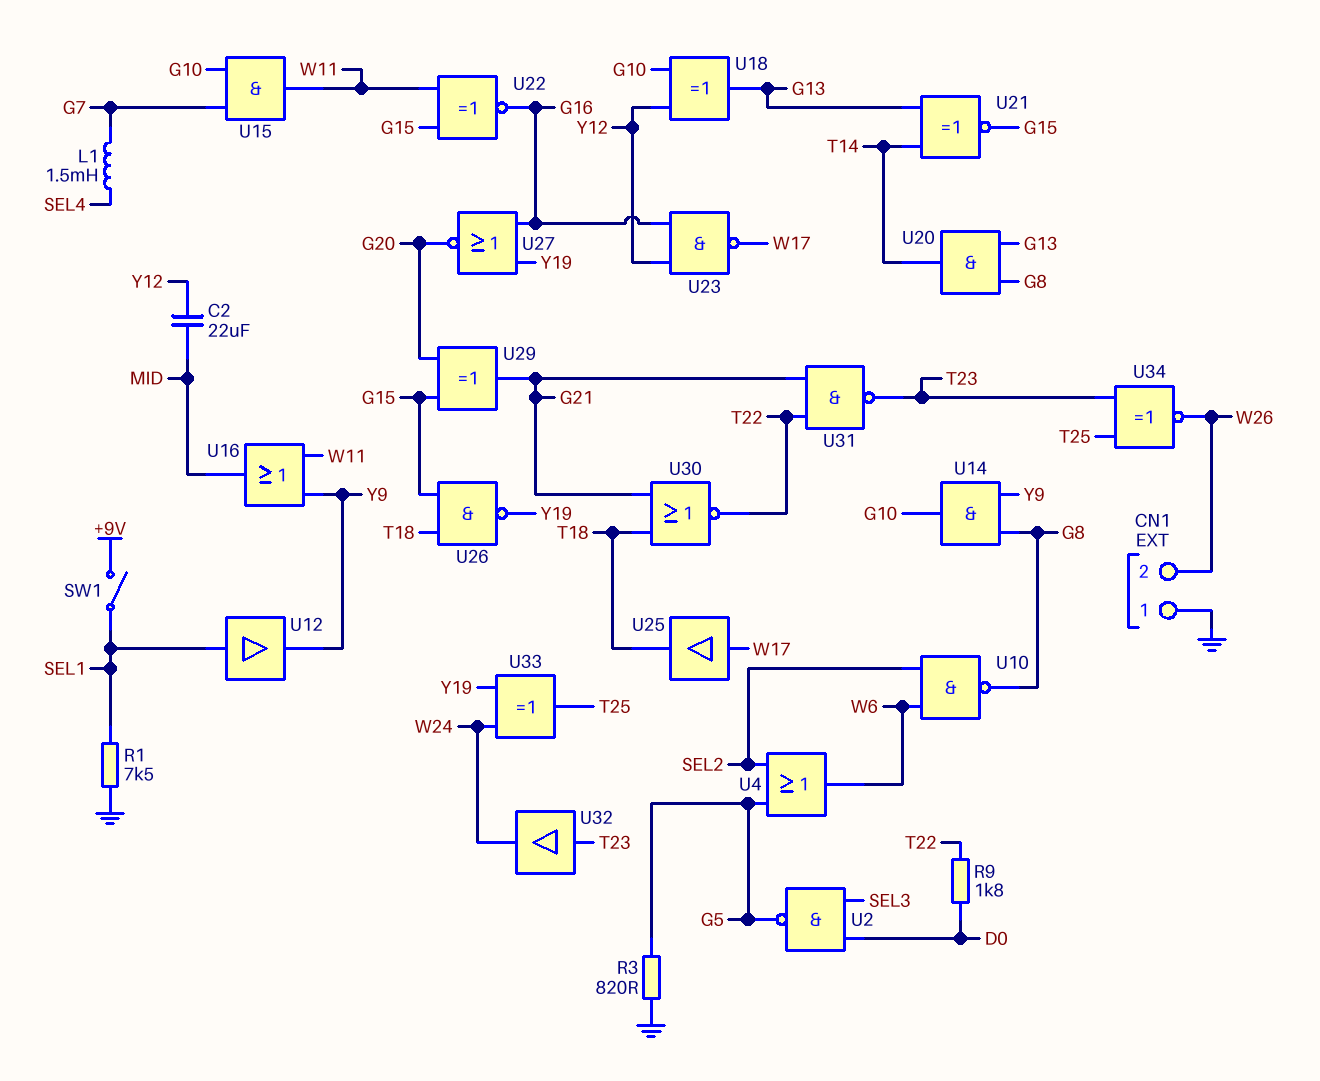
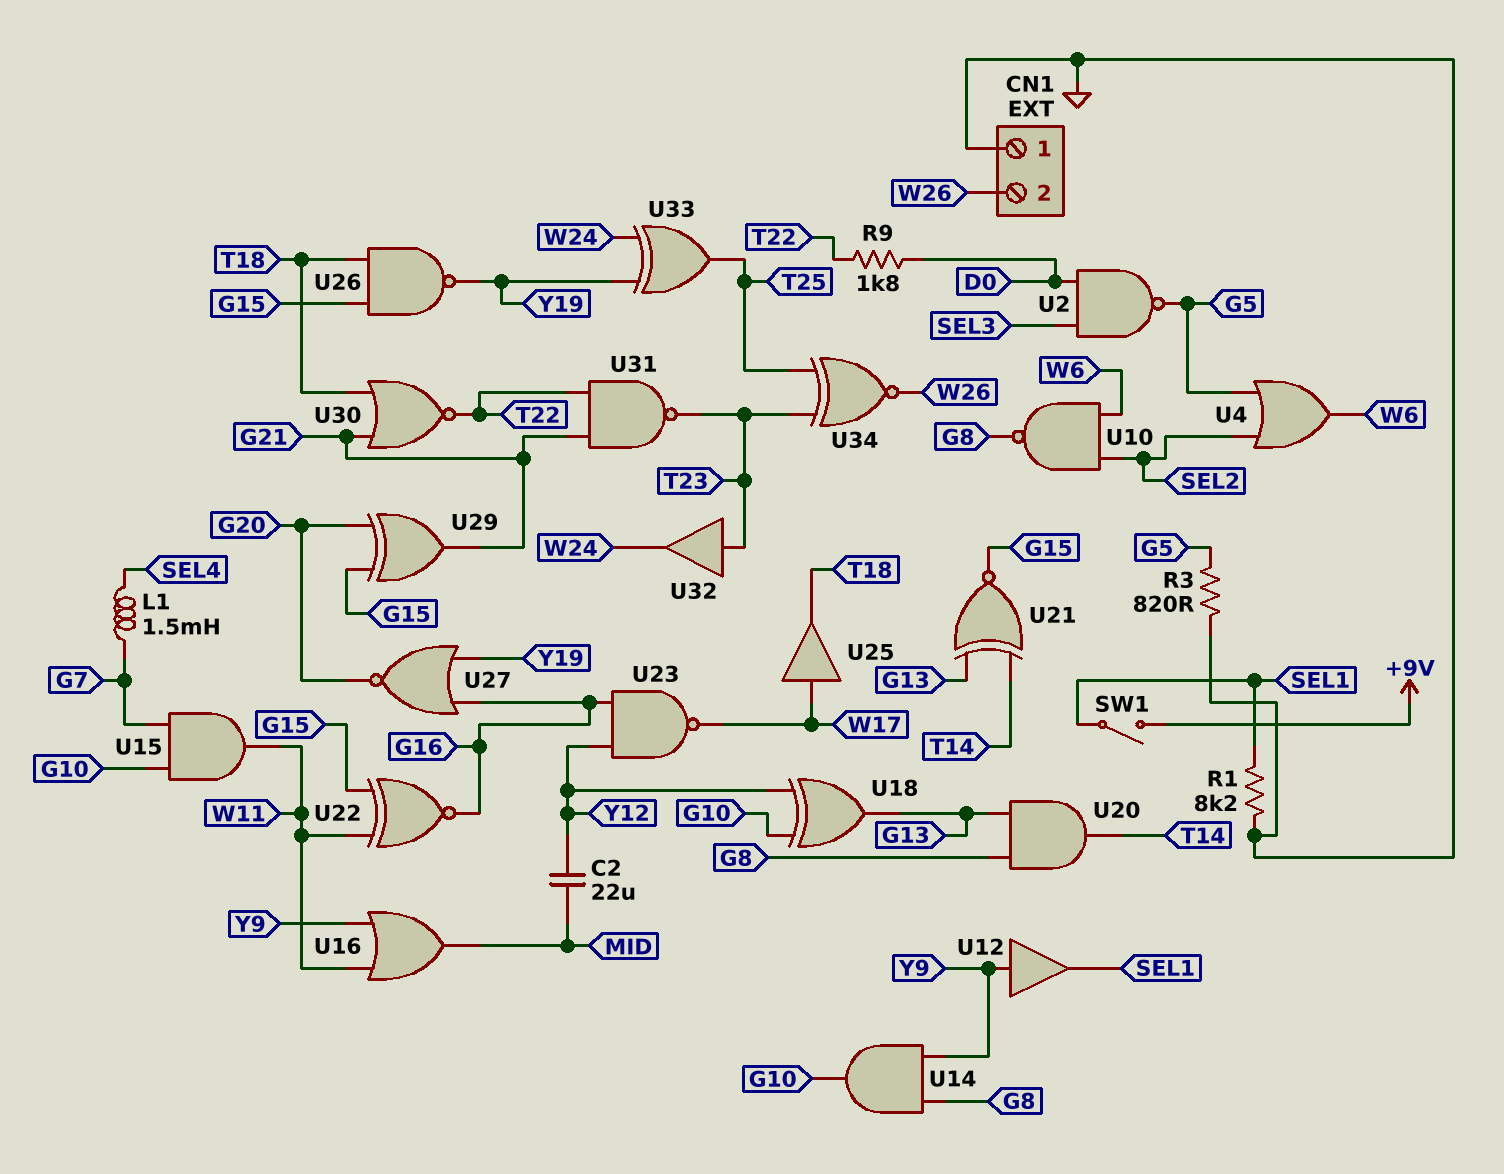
R1: 7.5k (GND, SEL1) -> 8.2k (GND, SEL1)
U12: buffer (in SEL1, out Y9) -> buffer (in Y9, out SEL1)

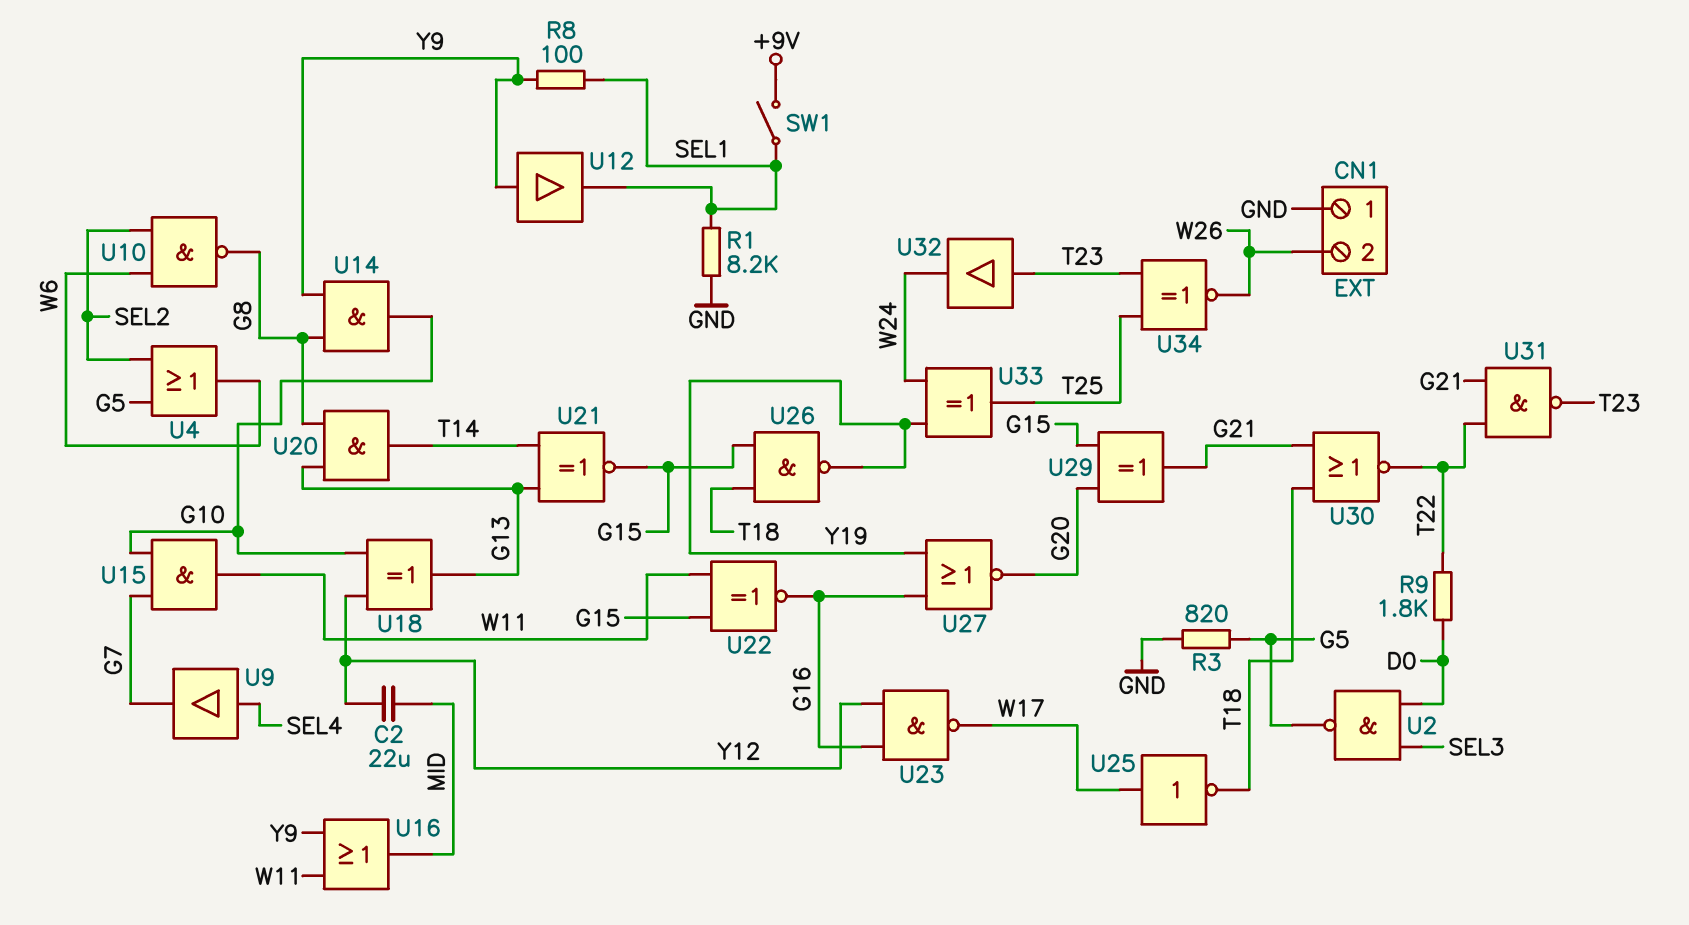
L1: 1.5mH (G7, SEL4) -> none
R8: none -> 100 (SEL1, Y9)
U9: none -> buffer (in SEL4, out G7)
U25: buffer (in W17, out T18) -> NOT (in W17, out T18)

